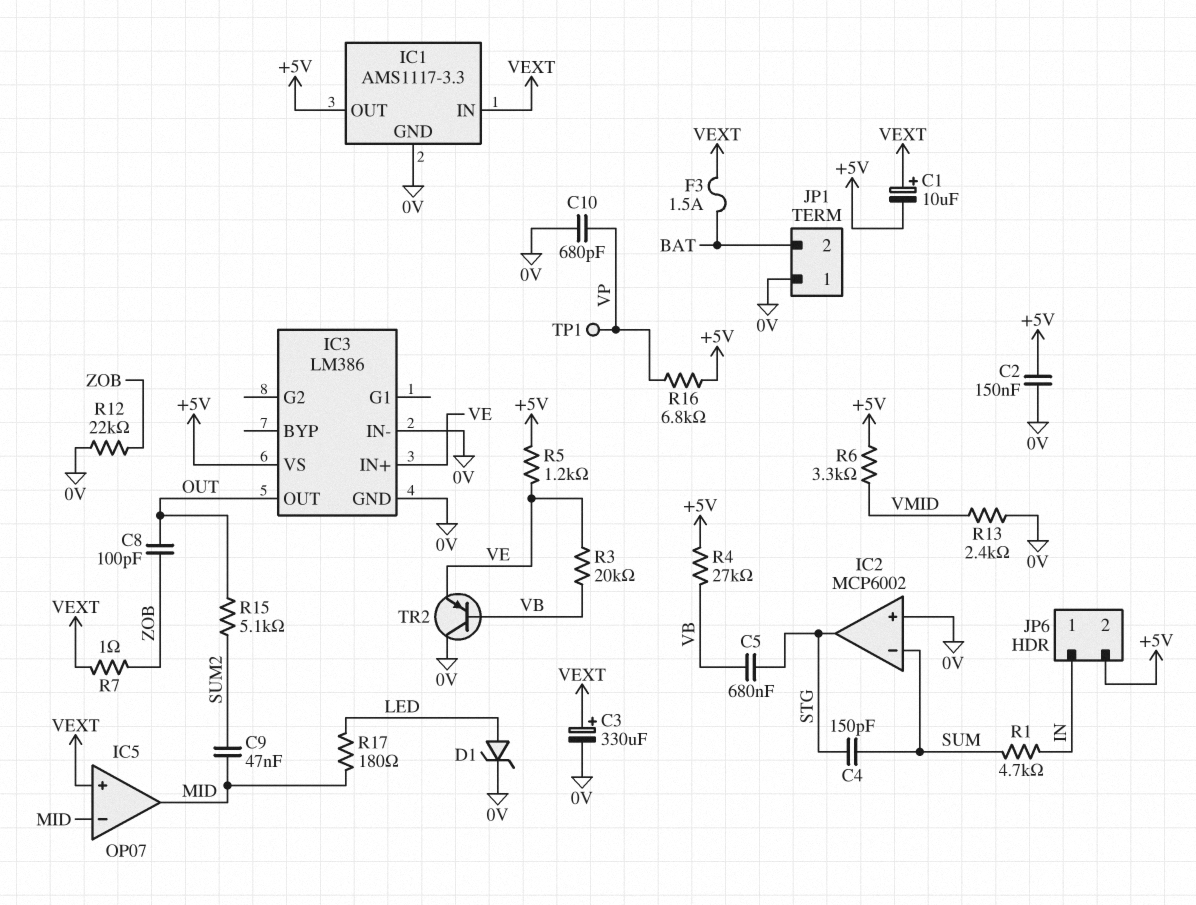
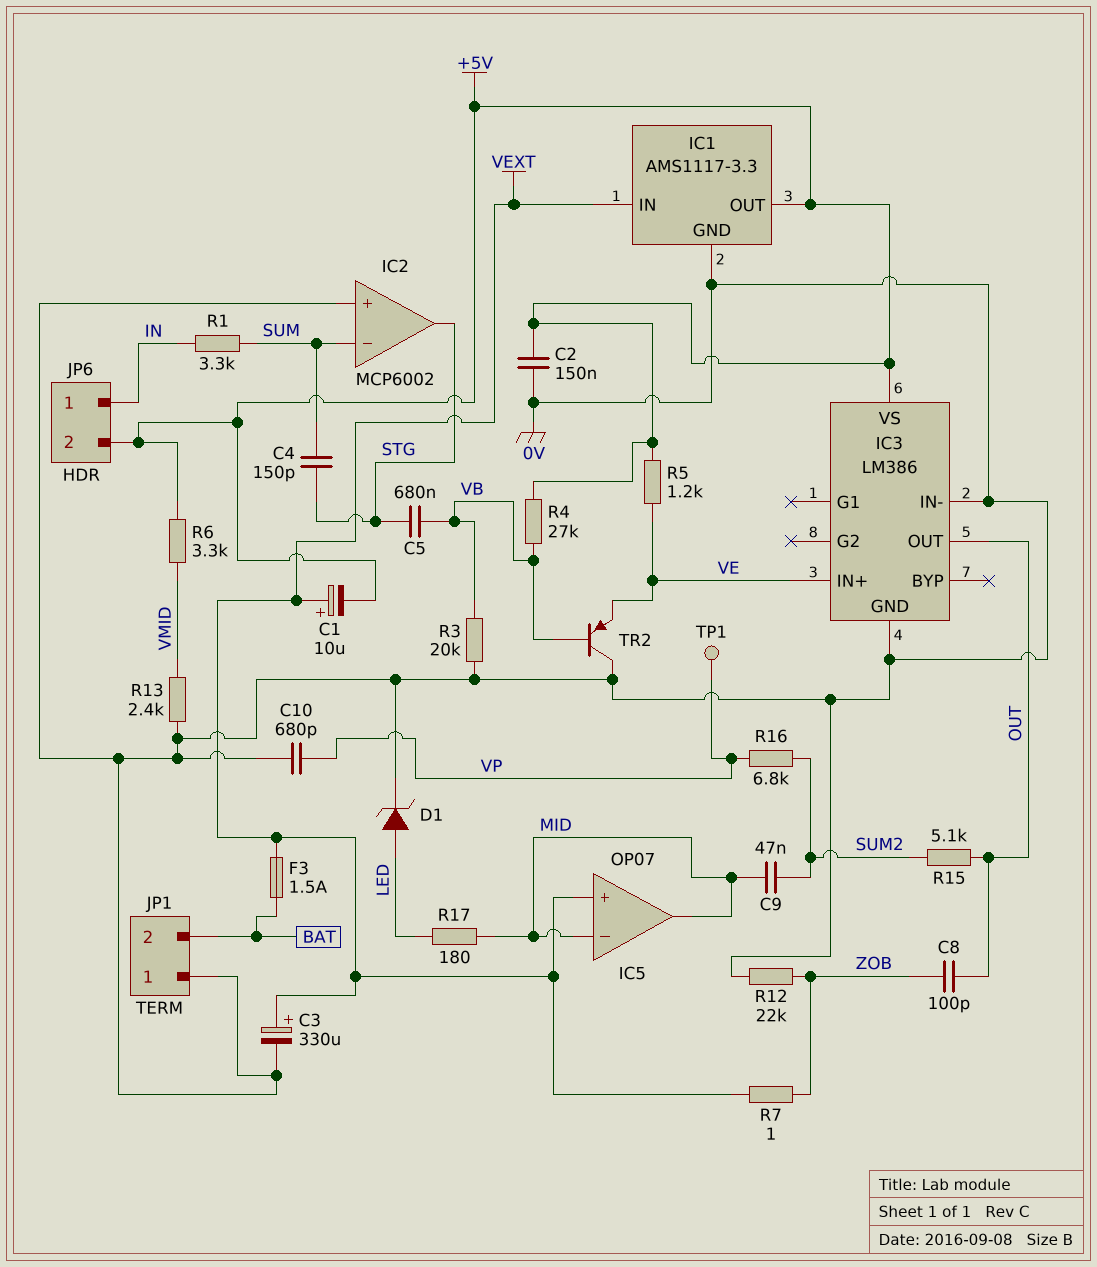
R1: 4.7k (IN, SUM) -> 3.3k (IN, SUM)
R3: 20k (VB, VE) -> 20k (0V, VB)
R16: 6.8k (+5V, VP) -> 6.8k (SUM2, VP)

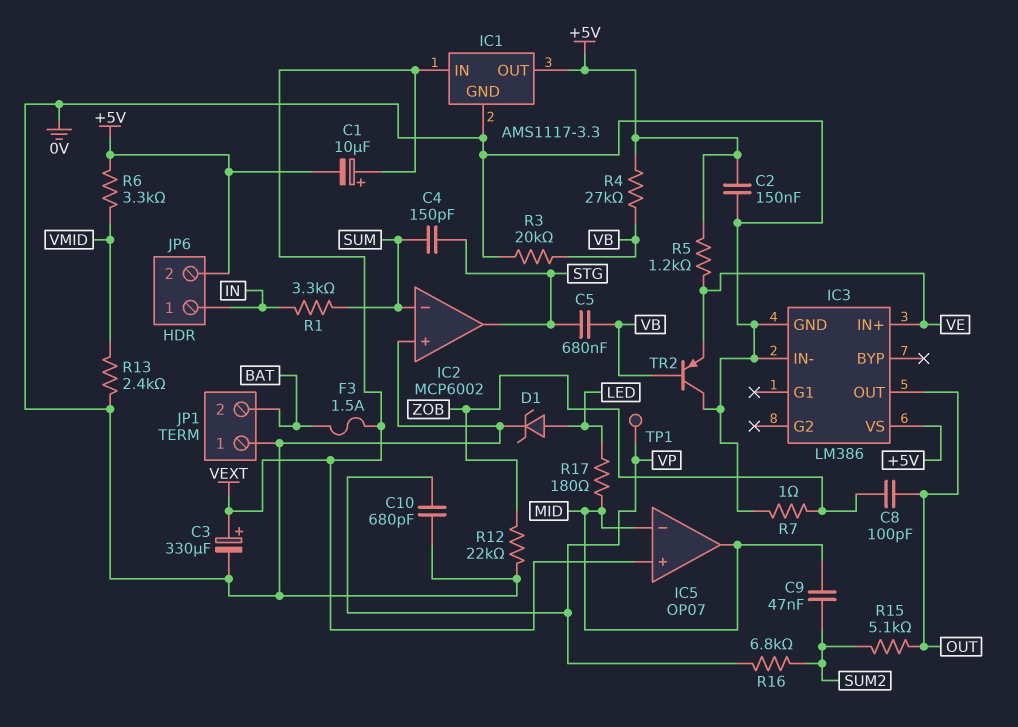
R7: 1 (VEXT, ZOB) -> 1 (0V, ZOB)

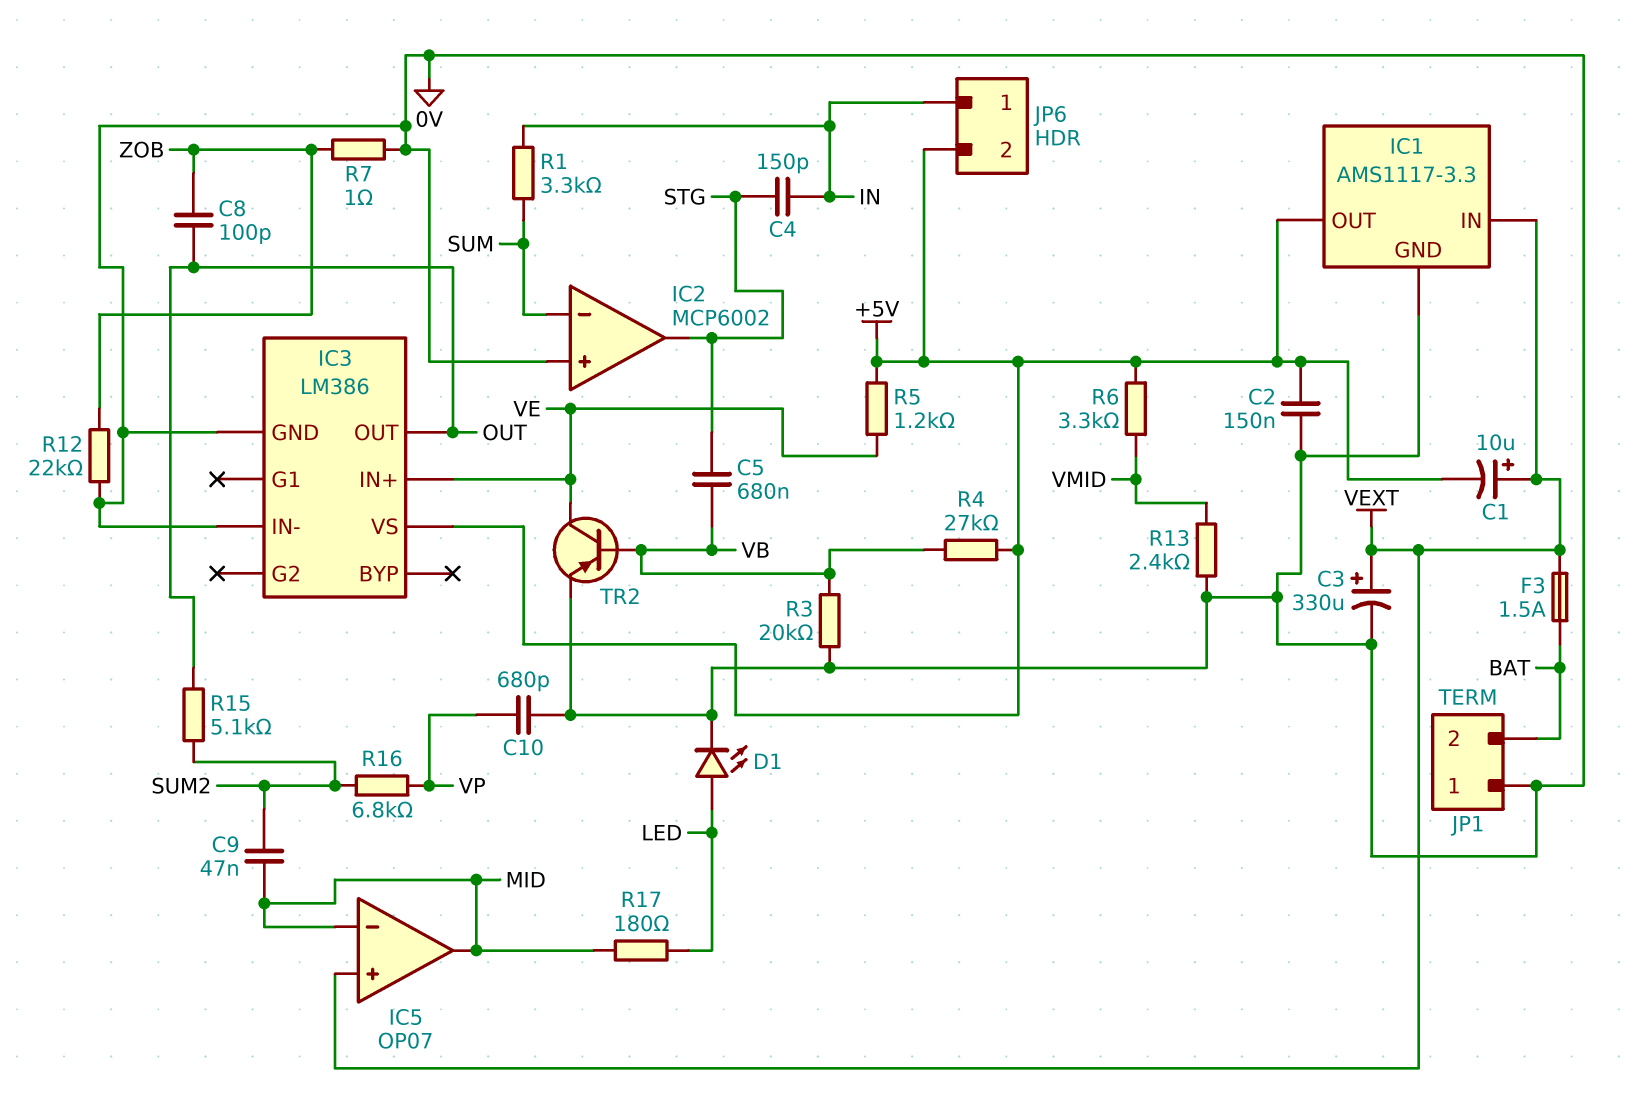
C4: 150pF (STG, SUM) -> 150pF (IN, STG)
D1: zener (A LED, K 0V) -> LED (A LED, K 0V)
TP1: test point (VP) -> none
TR2: PNP (B VB, C 0V, E VE) -> PNP (B VB, C VE, E 0V)

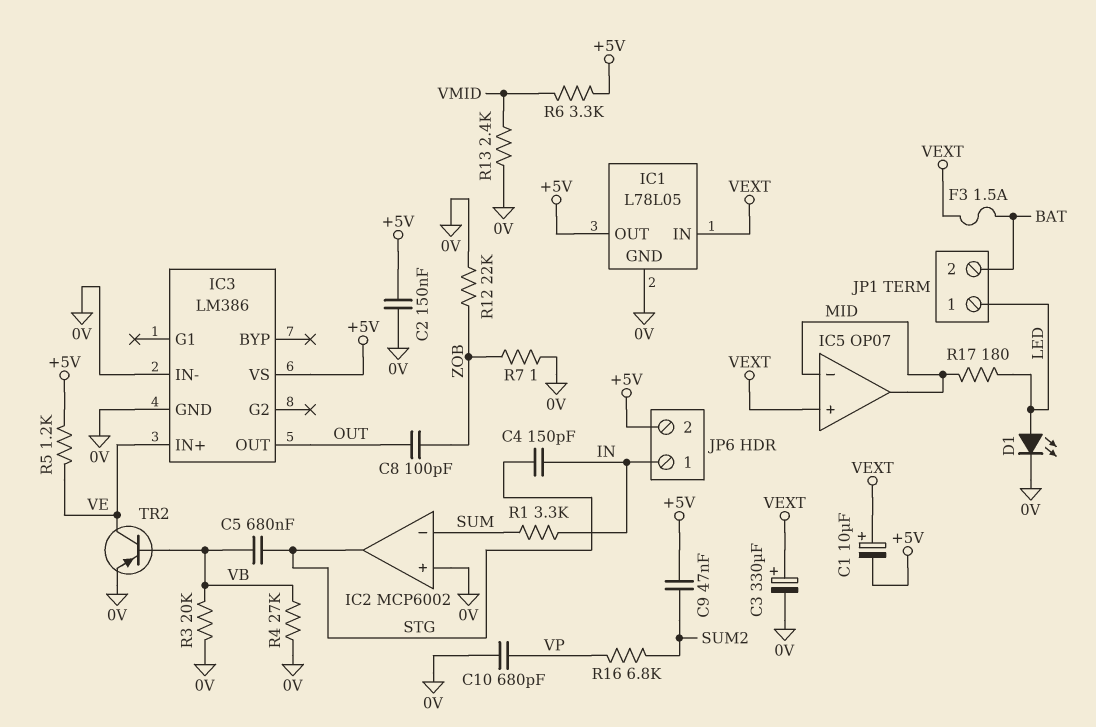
C9: 47nF (MID, SUM2) -> 47nF (+5V, SUM2)
IC1: AMS1117-3.3 -> L78L05
JP1 pin 1: 0V -> LED
R4: 27k (+5V, VB) -> 27k (0V, VB)
R15: 5.1k (OUT, SUM2) -> none

